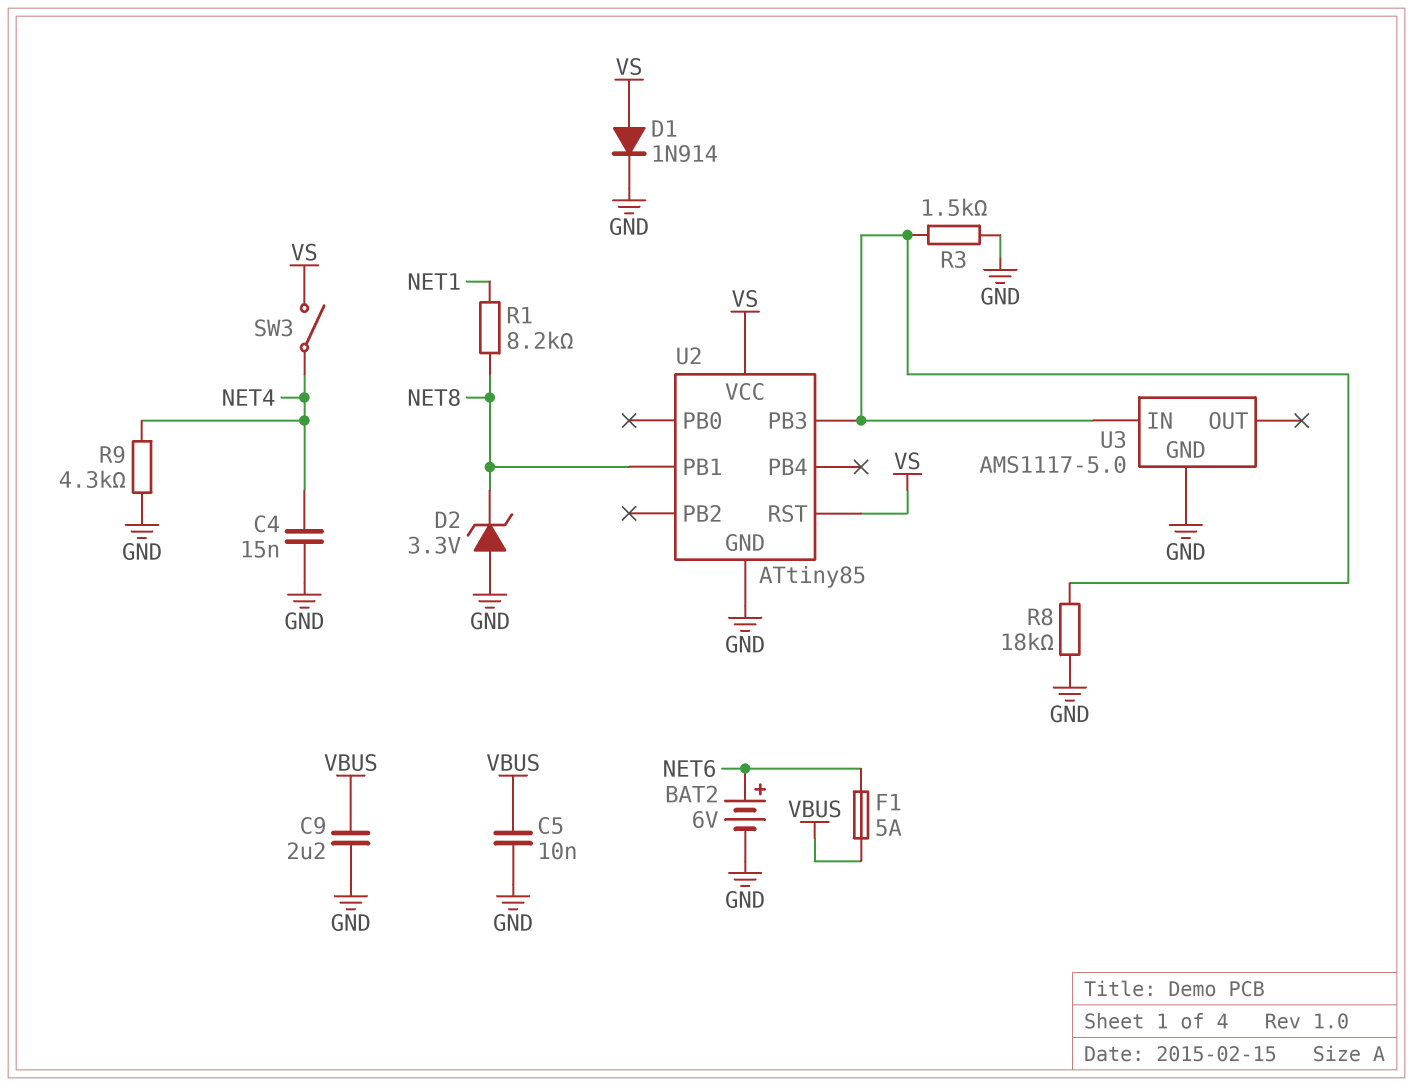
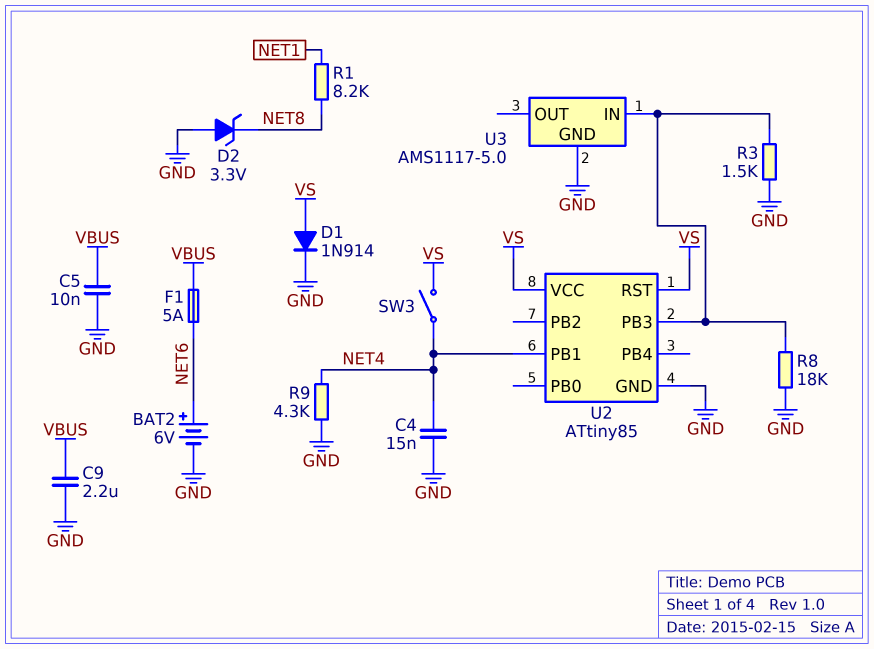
U2 pin PB1: NET8 -> NET4

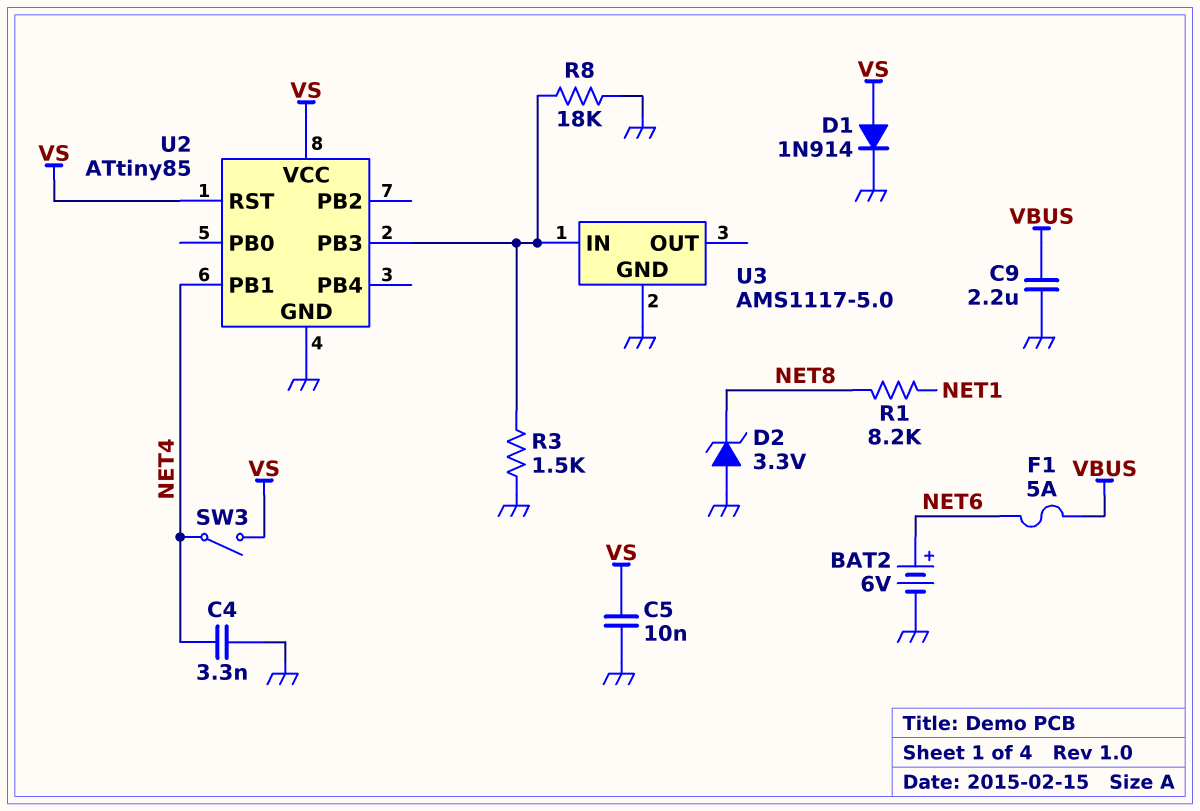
C4: 15nF (GND, NET4) -> 3.3nF (GND, NET4)
C5: 10nF (GND, VBUS) -> 10nF (GND, VS)
R9: 4.3k (GND, NET4) -> none

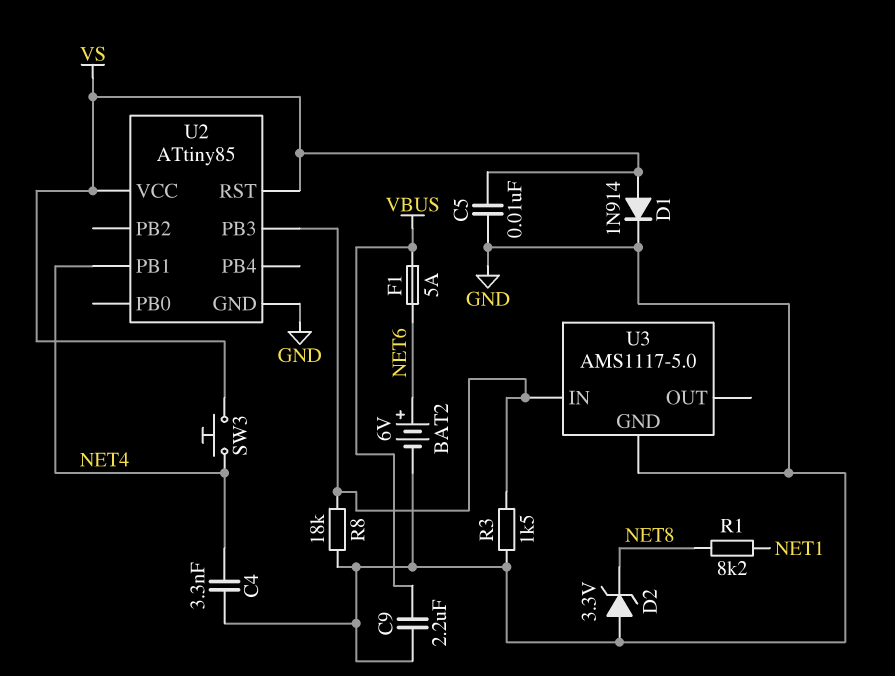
SW3: switch (NET4, VS) -> button (NET4, VS)

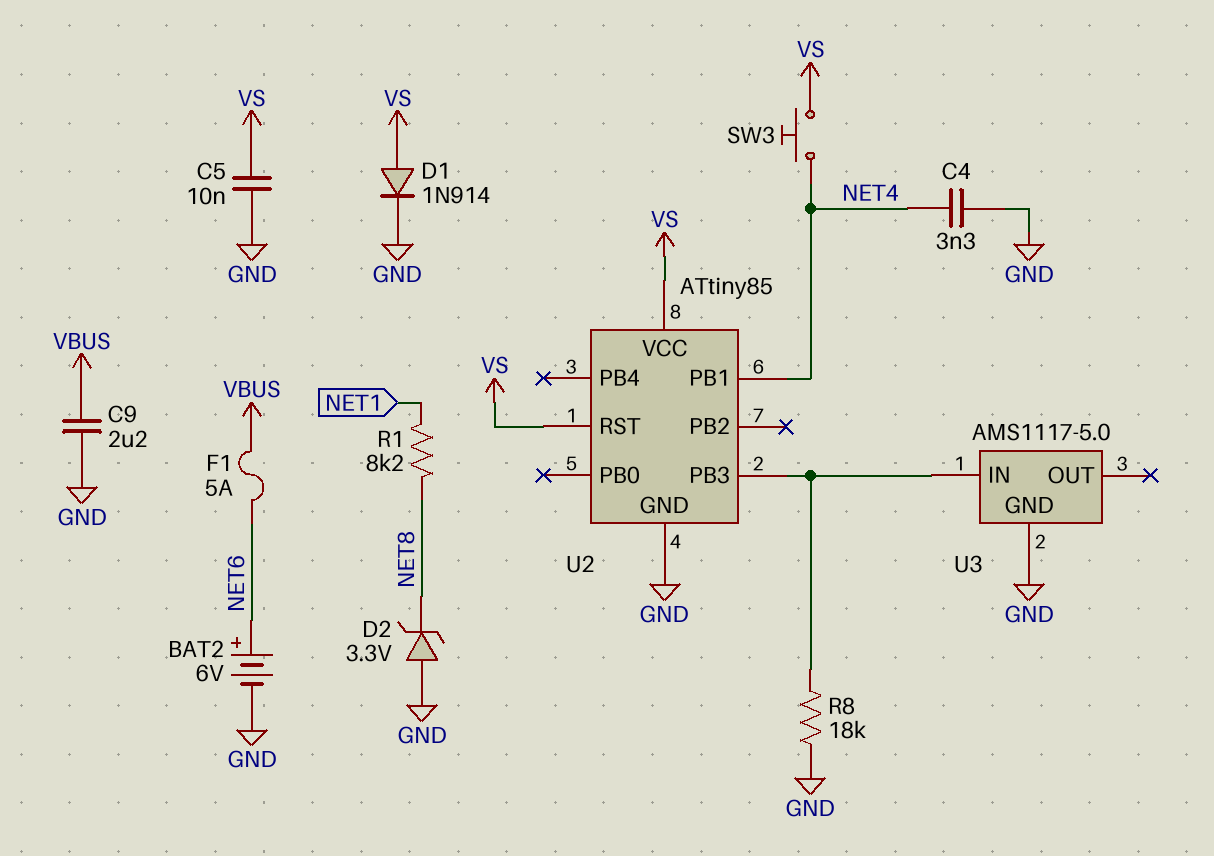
R3: 1.5k (GND, U2/PB3) -> none

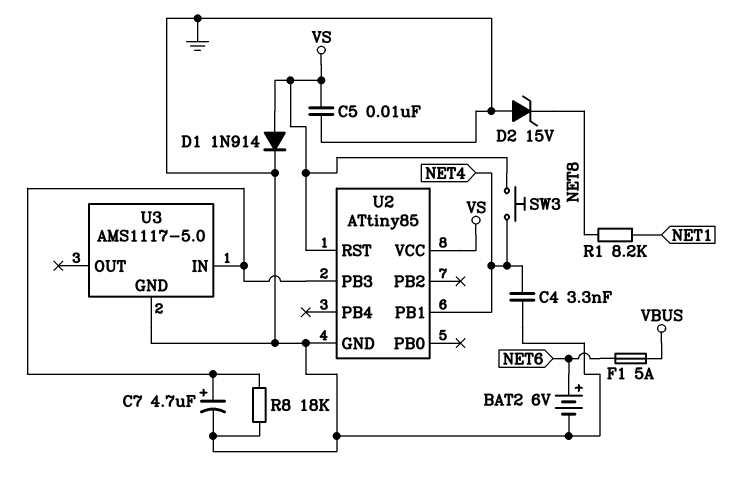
C7: none -> 4.7uF (plus U2/PB3, minus GND)
C9: 2.2uF (GND, VBUS) -> none
D2: zener 3.3V (A GND, K NET8) -> zener 15V (A GND, K NET8)

